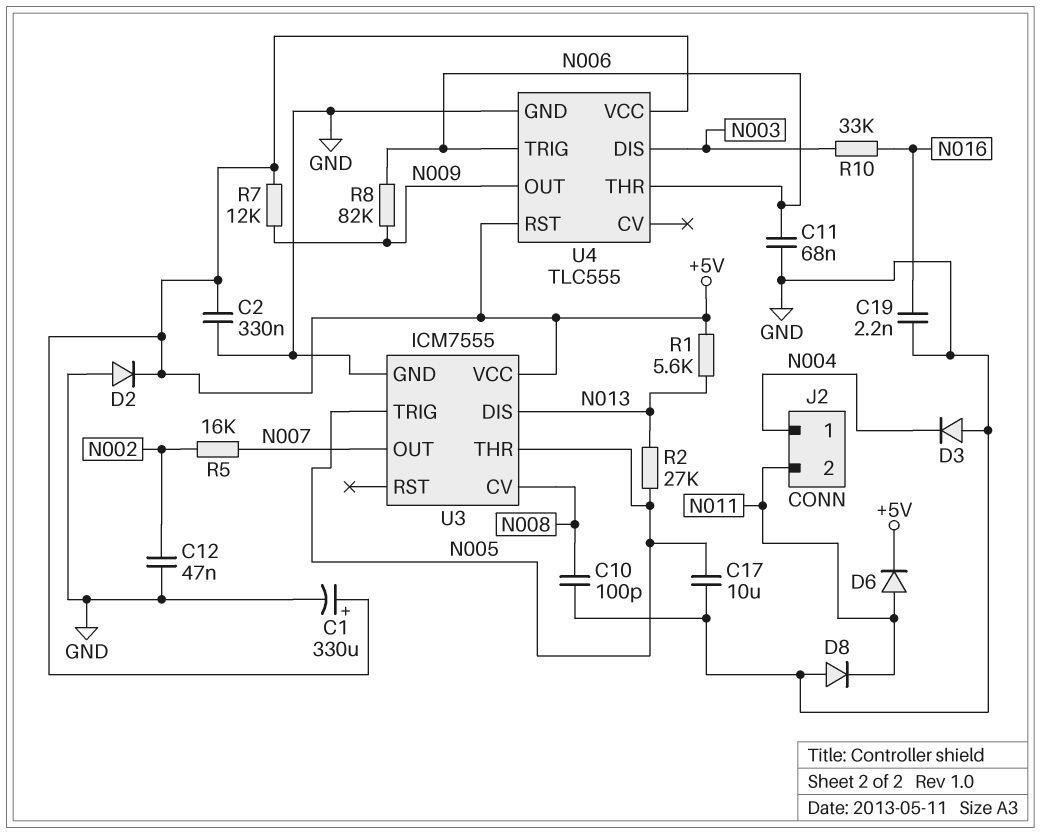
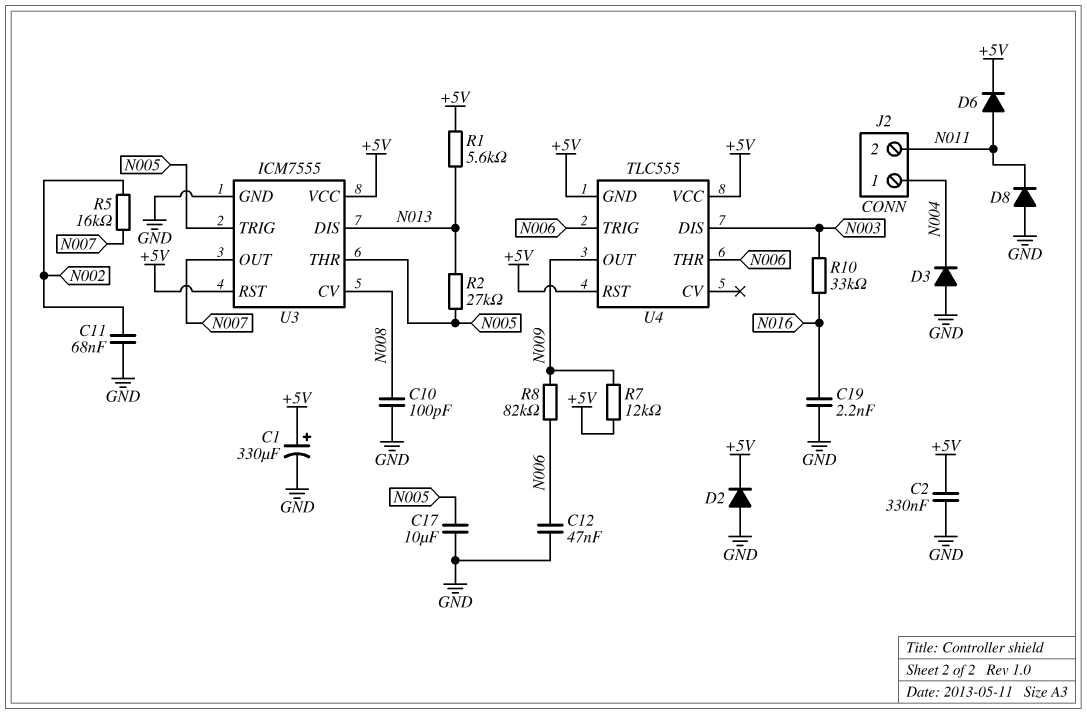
C11: 68nF (GND, N006) -> 68nF (GND, N002)
C12: 47nF (GND, N002) -> 47nF (GND, N006)
U3 pin RST: none -> +5V
U4 pin GND: GND -> +5V

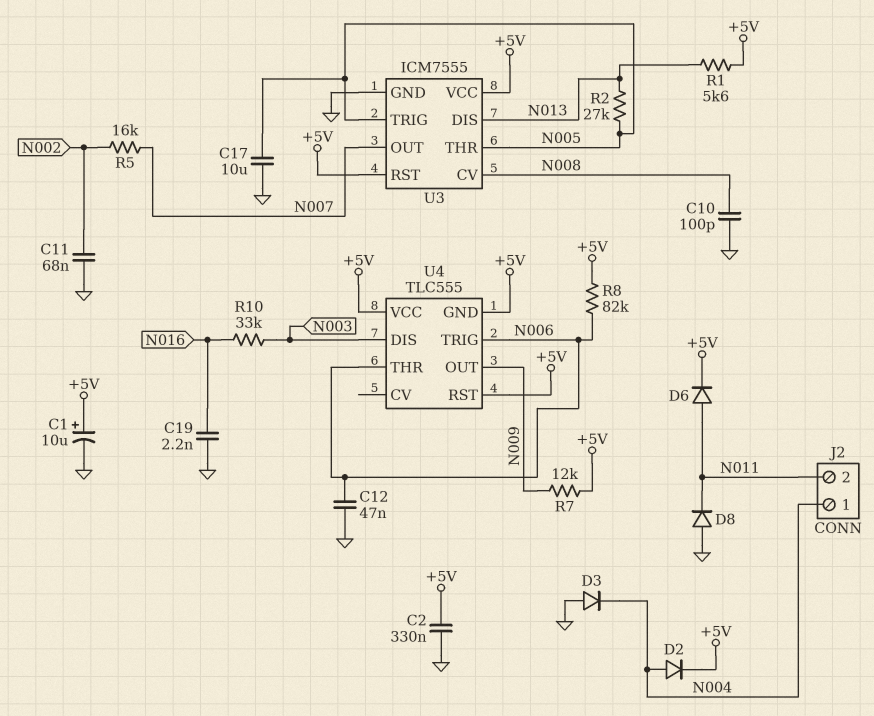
C1: 330uF (plus +5V, minus GND) -> 10uF (plus +5V, minus GND)
D2: diode (A GND, K +5V) -> diode (A N004, K +5V)
R8: 82k (N006, N009) -> 82k (+5V, N006)

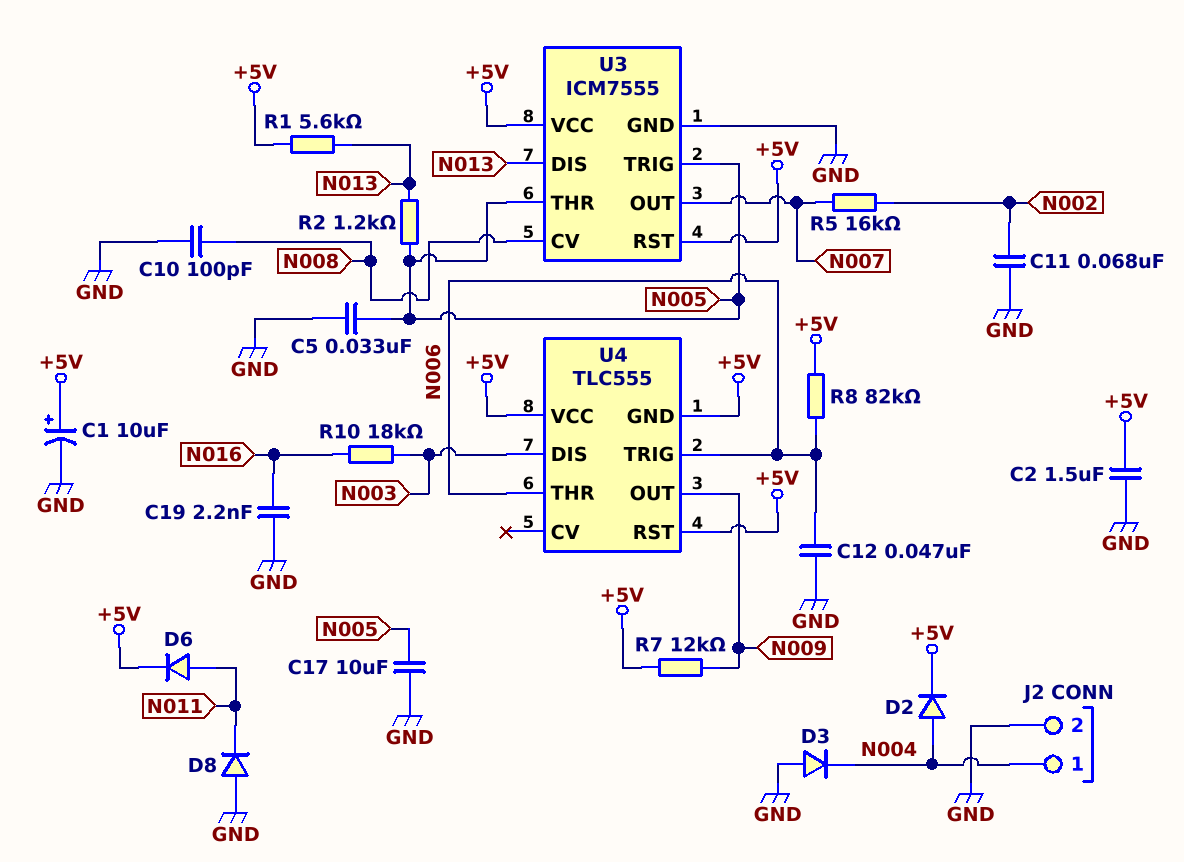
C2: 330nF (+5V, GND) -> 1.5uF (+5V, GND)
C5: none -> 33nF (GND, N005)
J2 pin 2: N011 -> GND
R2: 27k (N005, N013) -> 1.2k (N005, N013)
R10: 33k (N003, N016) -> 18k (N003, N016)

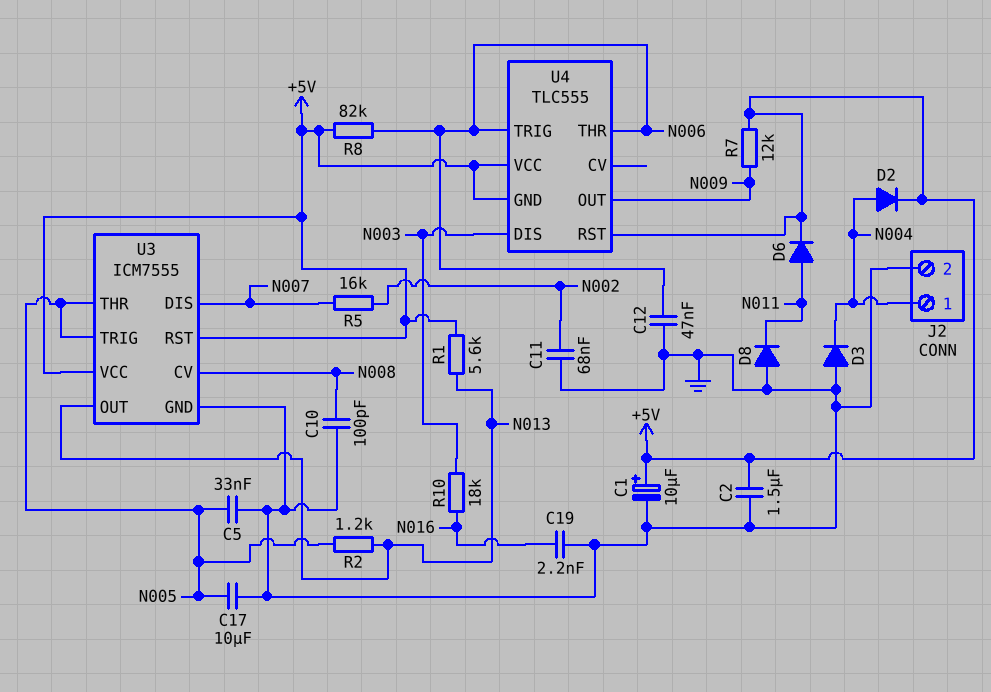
U3 pin DIS: N013 -> N007
U3 pin OUT: N007 -> N013

